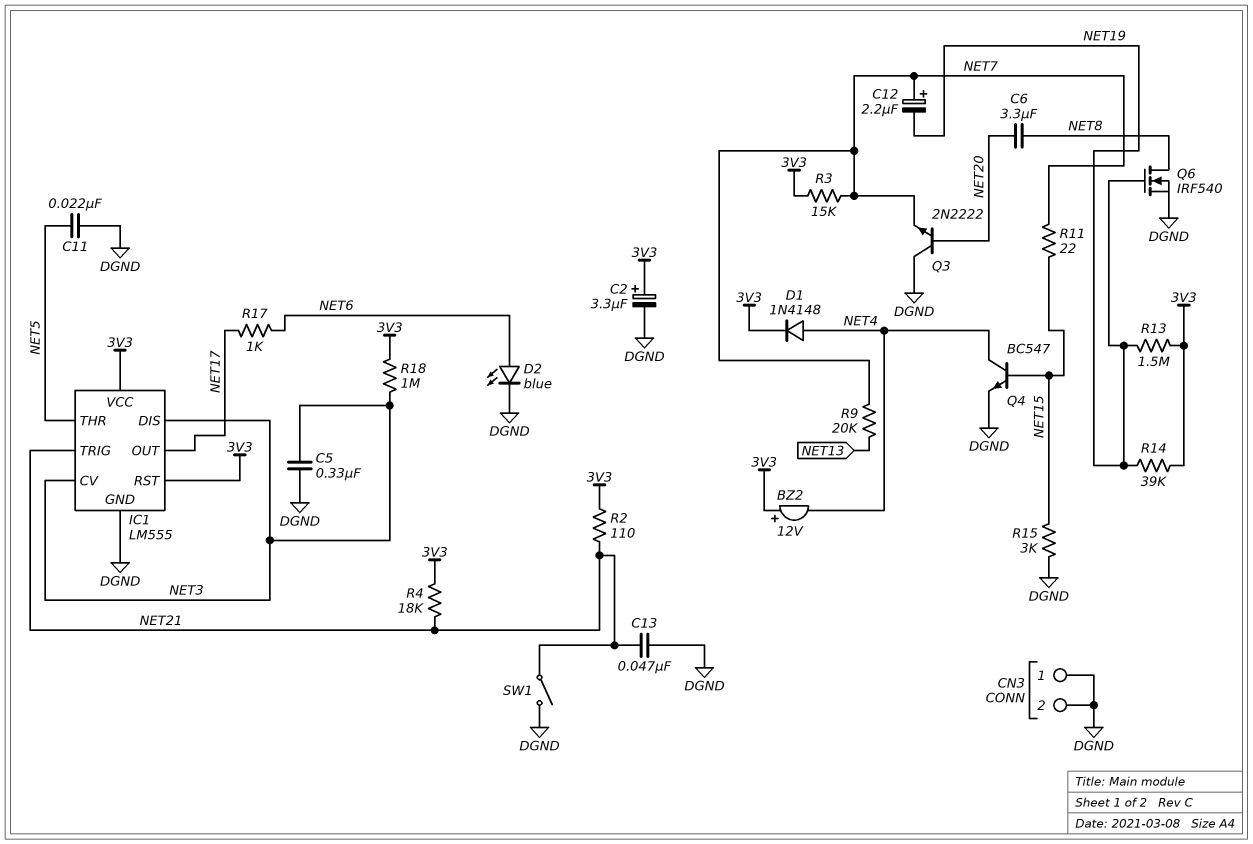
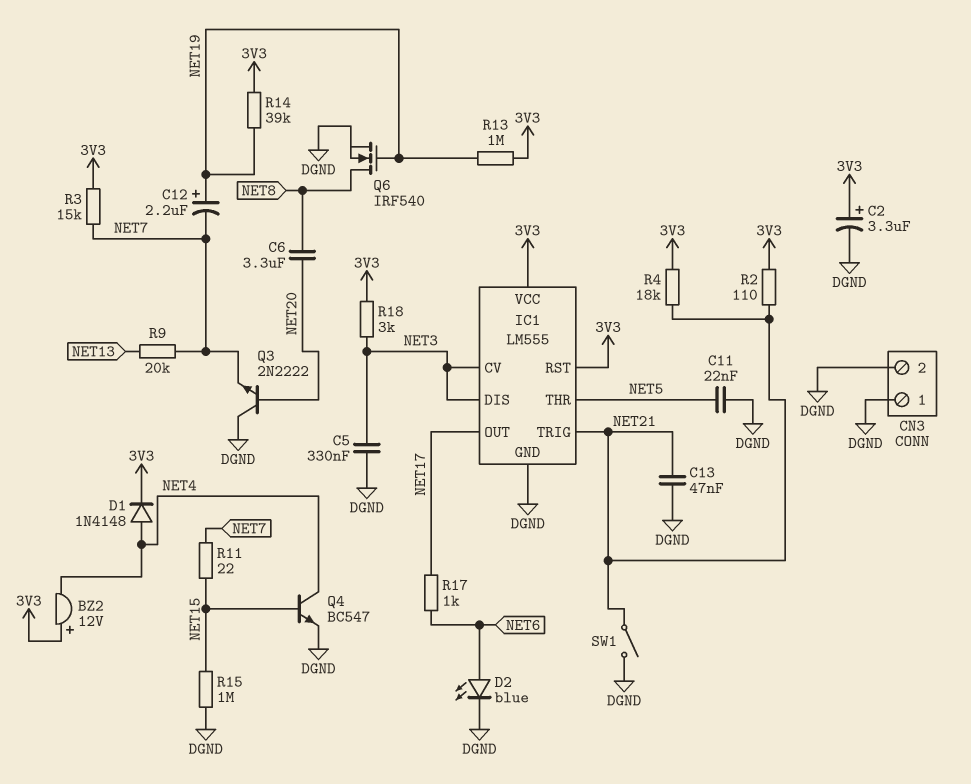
C12: 2.2uF (plus NET7, minus NET19) -> 2.2uF (plus NET19, minus NET7)
R13: 1.5M (3V3, NET19) -> 1M (3V3, NET19)
R15: 3k (DGND, NET15) -> 1M (DGND, NET15)
R18: 1M (3V3, NET3) -> 3k (3V3, NET3)

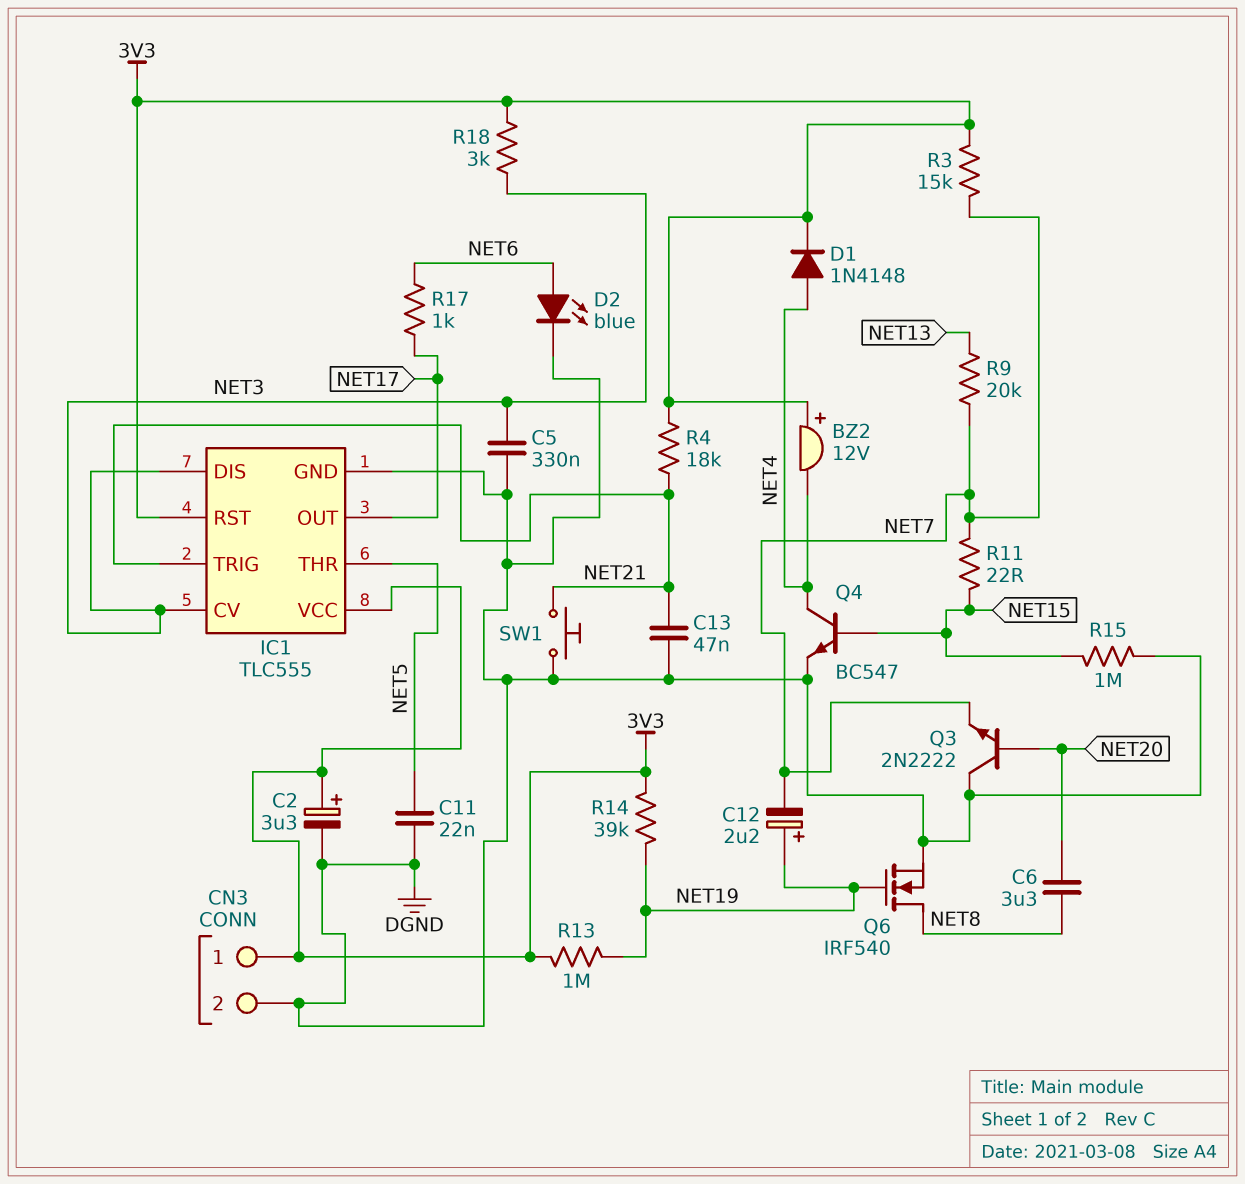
CN3 pin 1: DGND -> 3V3
IC1: LM555 -> TLC555
R2: 110 (3V3, NET21) -> none
SW1: switch (DGND, NET21) -> button (DGND, NET21)

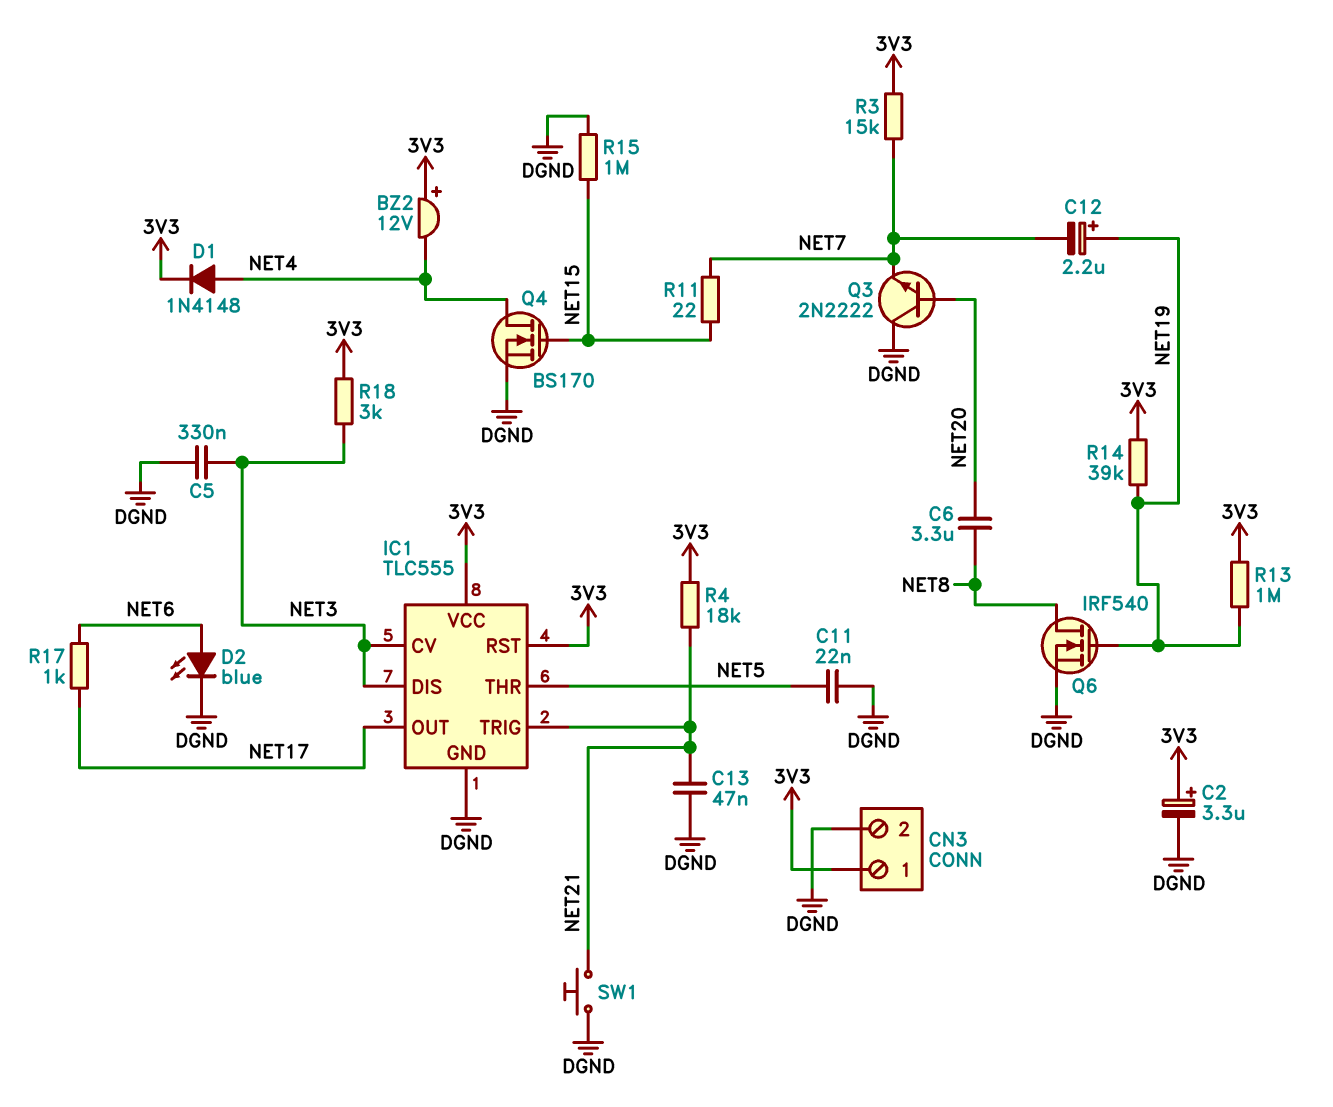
Q4: NPN BC547 (B NET15, C NET4, E DGND) -> NMOS BS170 (G NET15, D NET4, S DGND)
R9: 20k (NET7, NET13) -> none

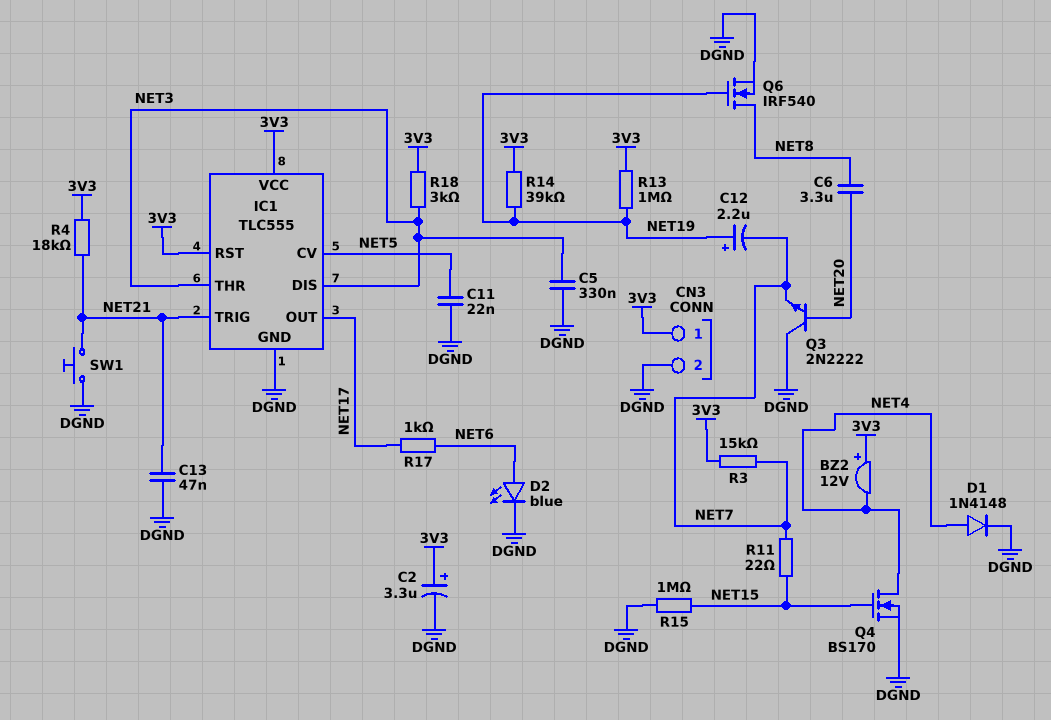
D1: diode 1N4148 (A NET4, K 3V3) -> diode 1N4148 (A NET4, K DGND)
IC1 pin CV: NET3 -> NET5
IC1 pin THR: NET5 -> NET3

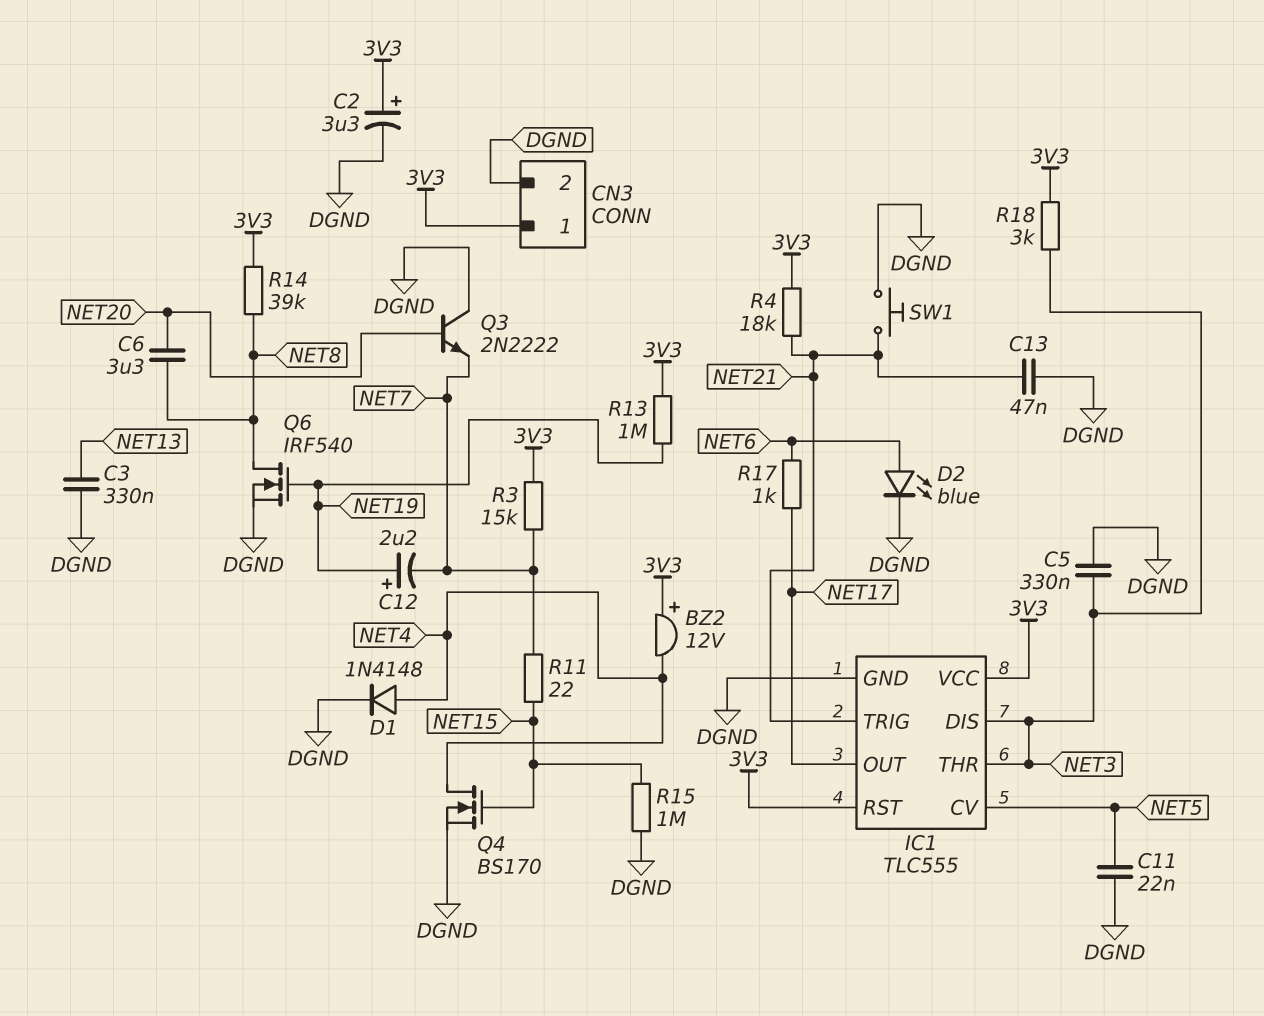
C3: none -> 330nF (DGND, NET13)
R14: 39k (3V3, NET19) -> 39k (3V3, NET8)

